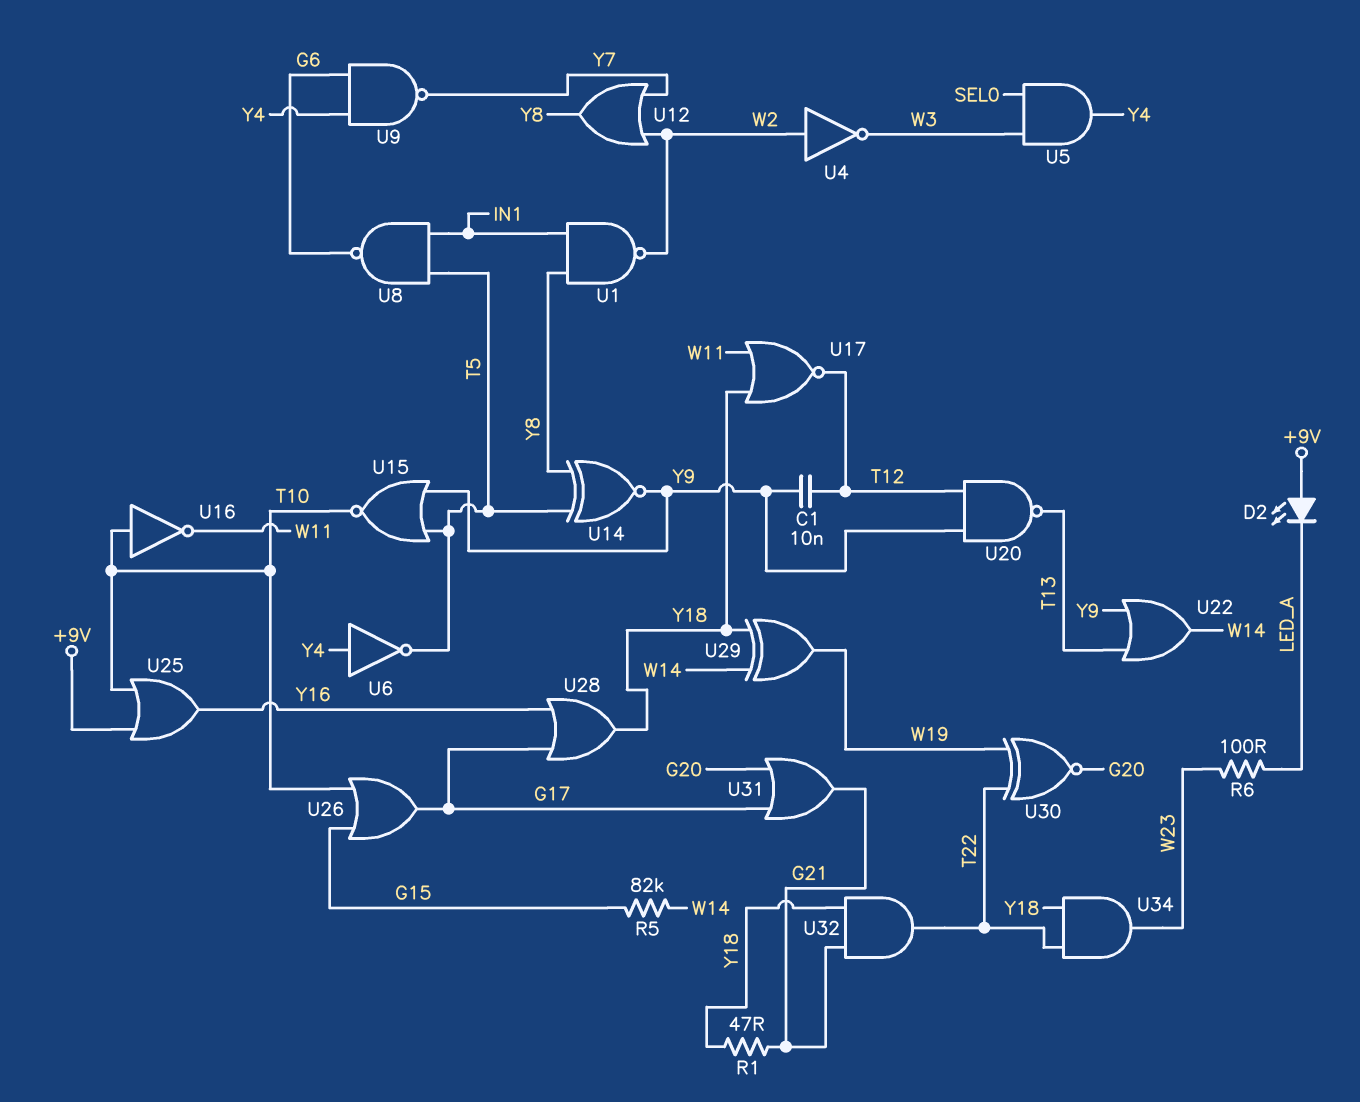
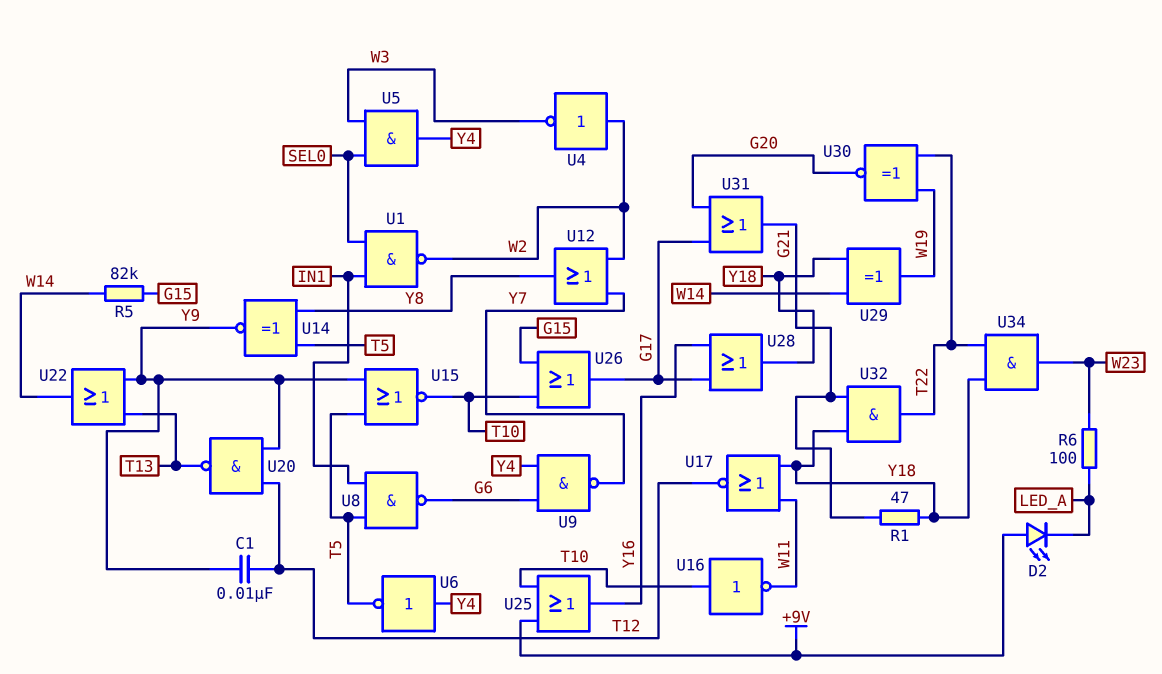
U1: NAND (in IN1, in Y8, out W2) -> NAND (in IN1, in SEL0, out W2)

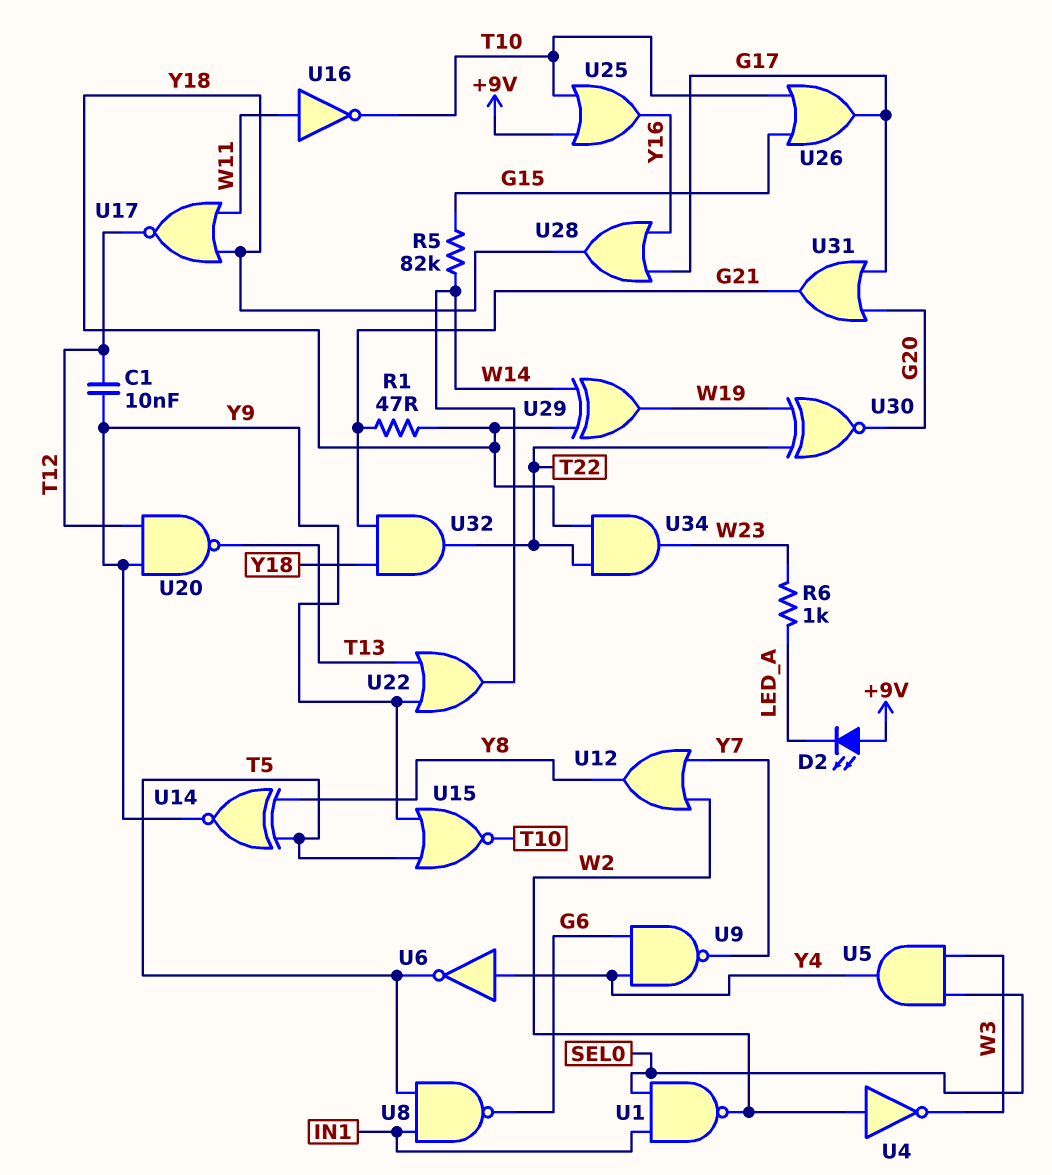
R6: 100 (LED_A, W23) -> 1k (LED_A, W23)
U16: NOT (in T10, out W11) -> NOT (in W11, out T10)

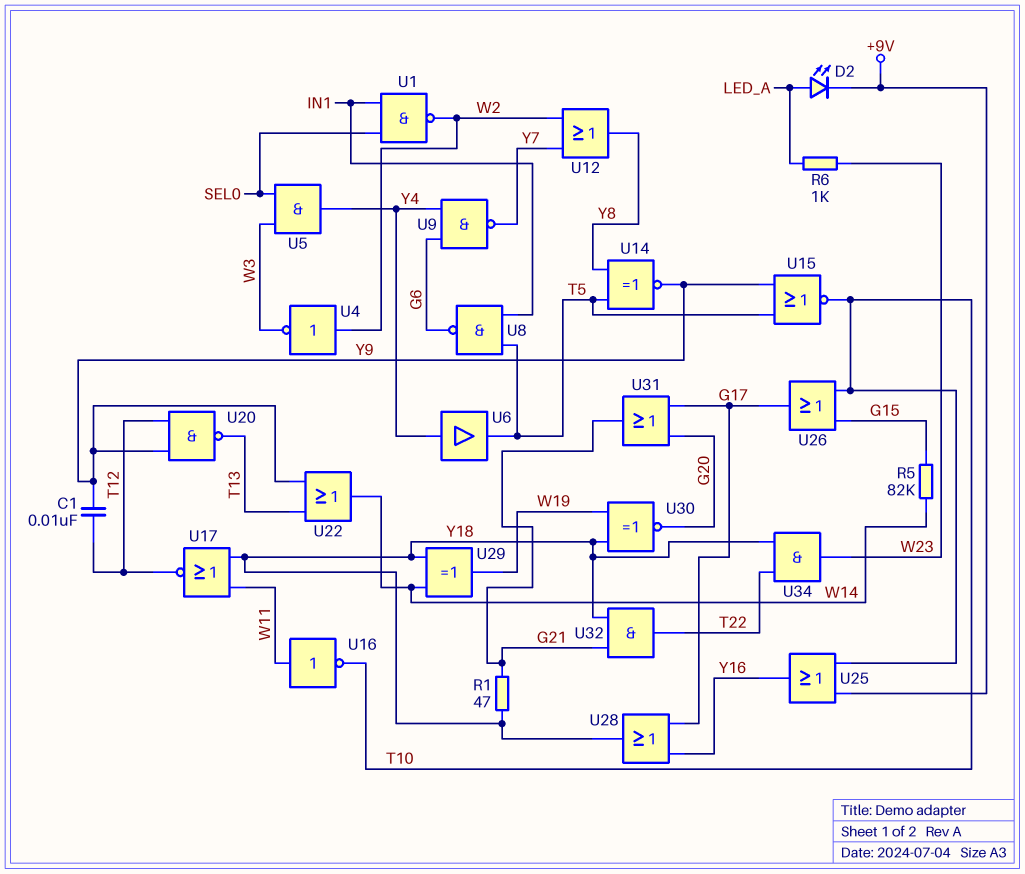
D2: LED (A +9V, K LED_A) -> LED (A LED_A, K +9V)
U6: NOT (in Y4, out T5) -> buffer (in Y4, out T5)
U30: XNOR (in T22, in W19, out G20) -> XNOR (in W19, in Y18, out G20)

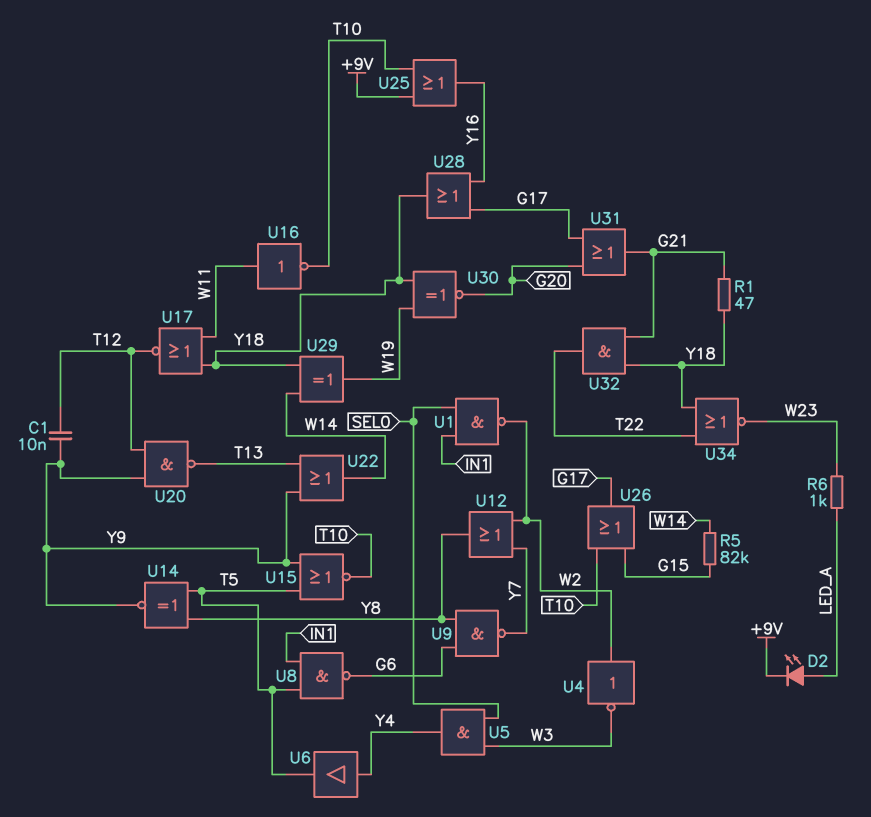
U9: NAND (in G6, in Y4, out Y7) -> NAND (in G6, in Y8, out Y7)
U34: AND (in T22, in Y18, out W23) -> NOR (in T22, in Y18, out W23)

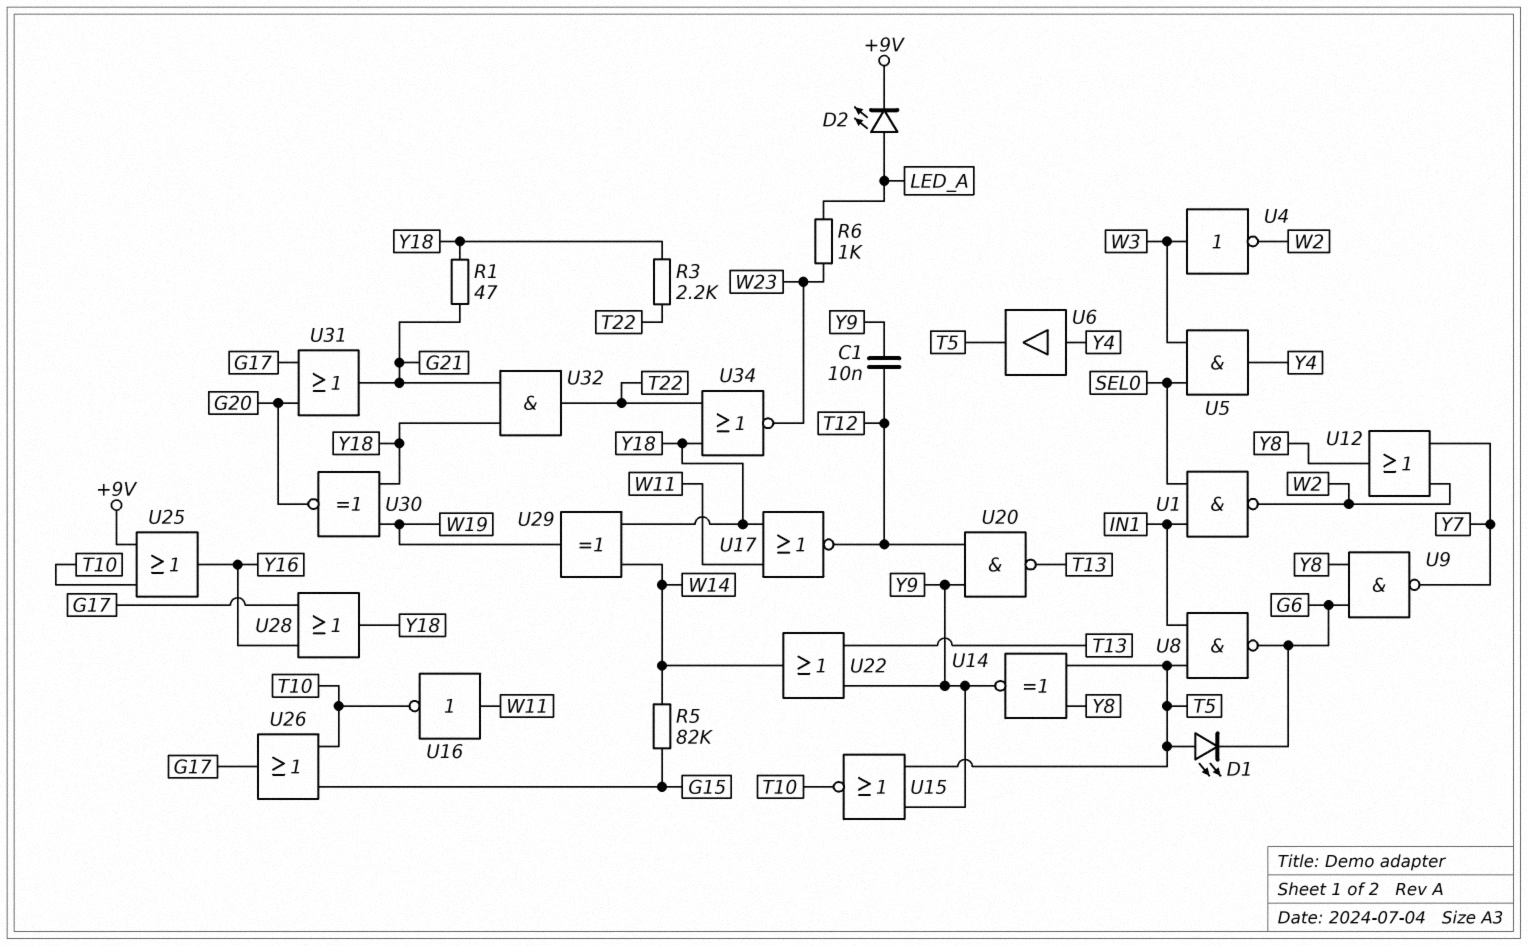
D1: none -> LED (A T5, K G6)
R3: none -> 2.2k (T22, Y18)
U4: NOT (in W2, out W3) -> NOT (in W3, out W2)

